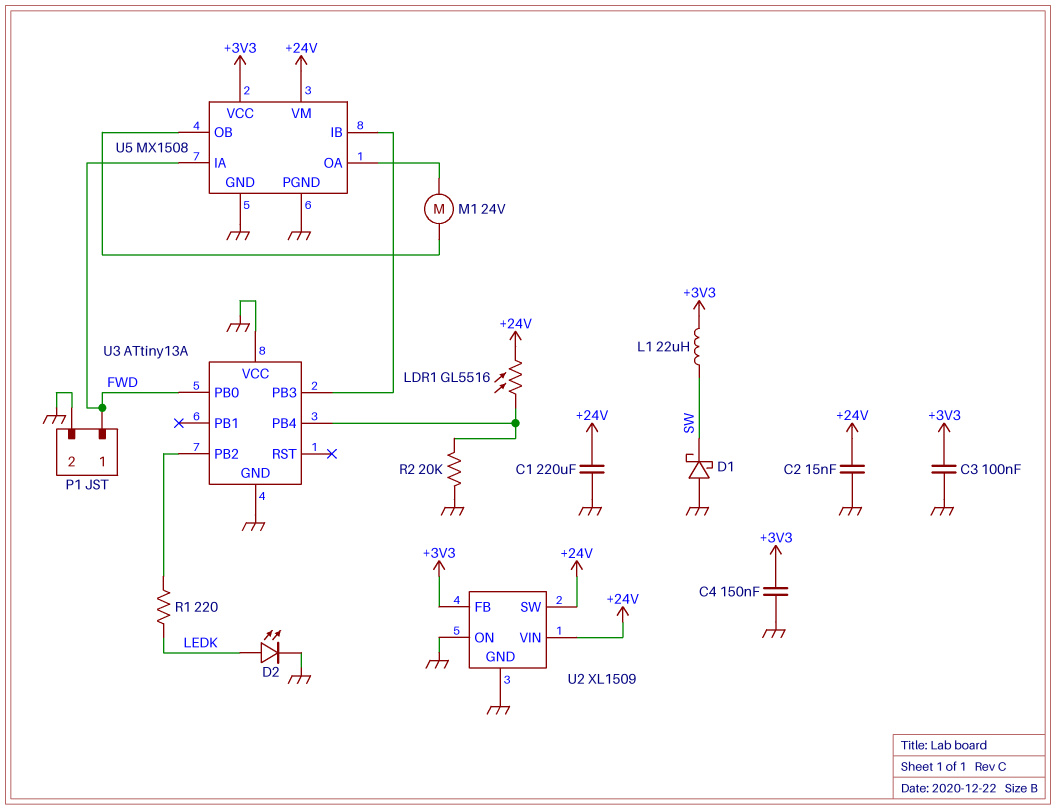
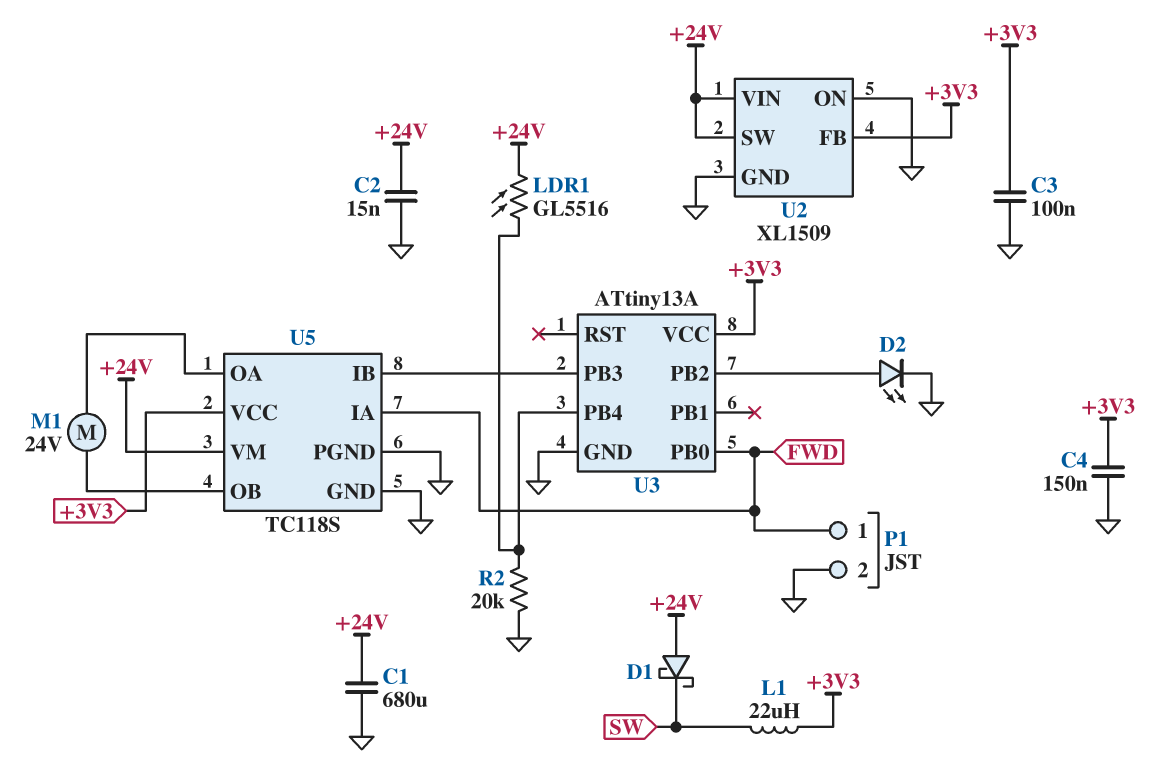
C1: 220uF (+24V, GND) -> 680uF (+24V, GND)
D1: schottky (A GND, K SW) -> schottky (A +24V, K SW)
D2: LED (A LEDK, K GND) -> LED (A U3/PB2, K GND)
R1: 220 (LEDK, U3/PB2) -> none
U3 pin VCC: GND -> +3V3
U5: MX1508 -> TC118S

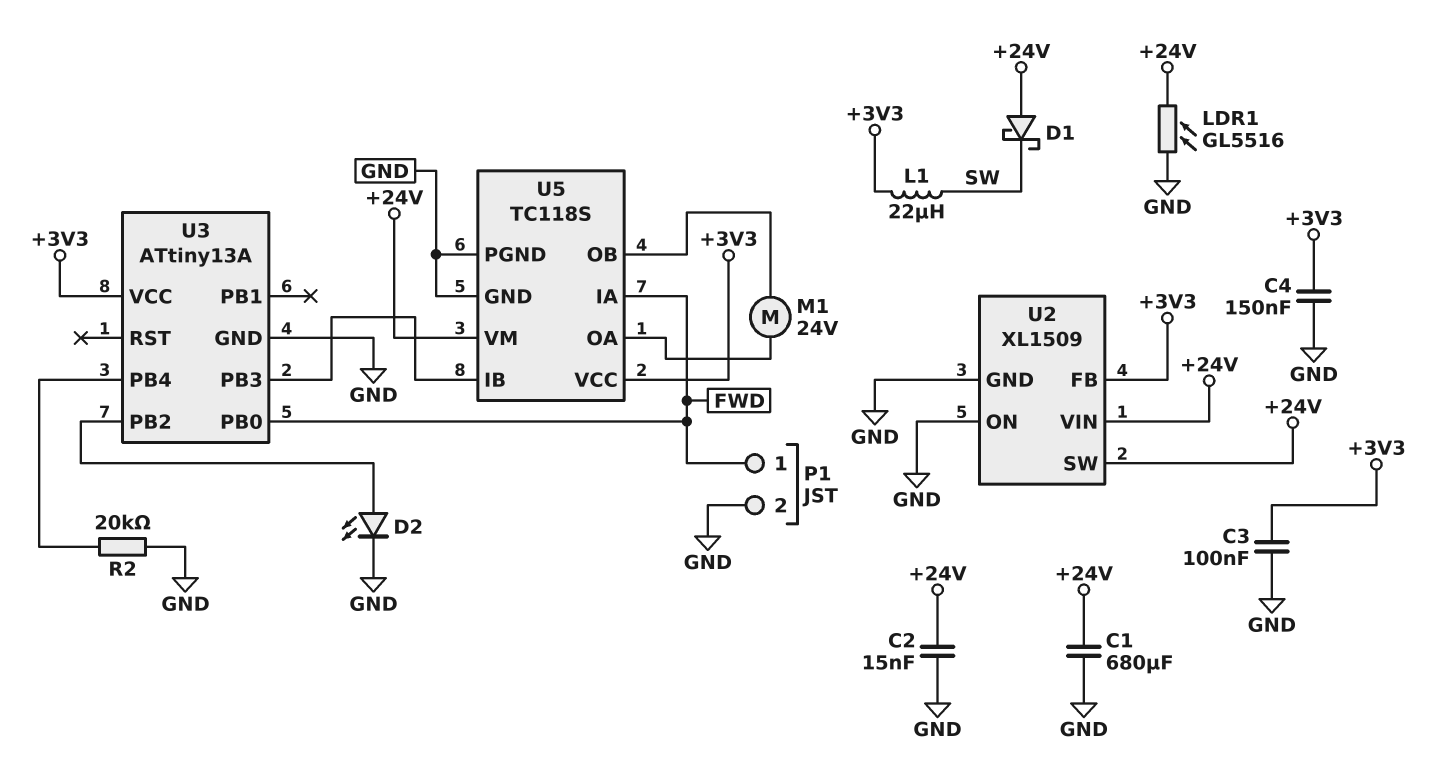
LDR1: GL5516 (+24V, U3/PB4) -> GL5516 (+24V, GND)

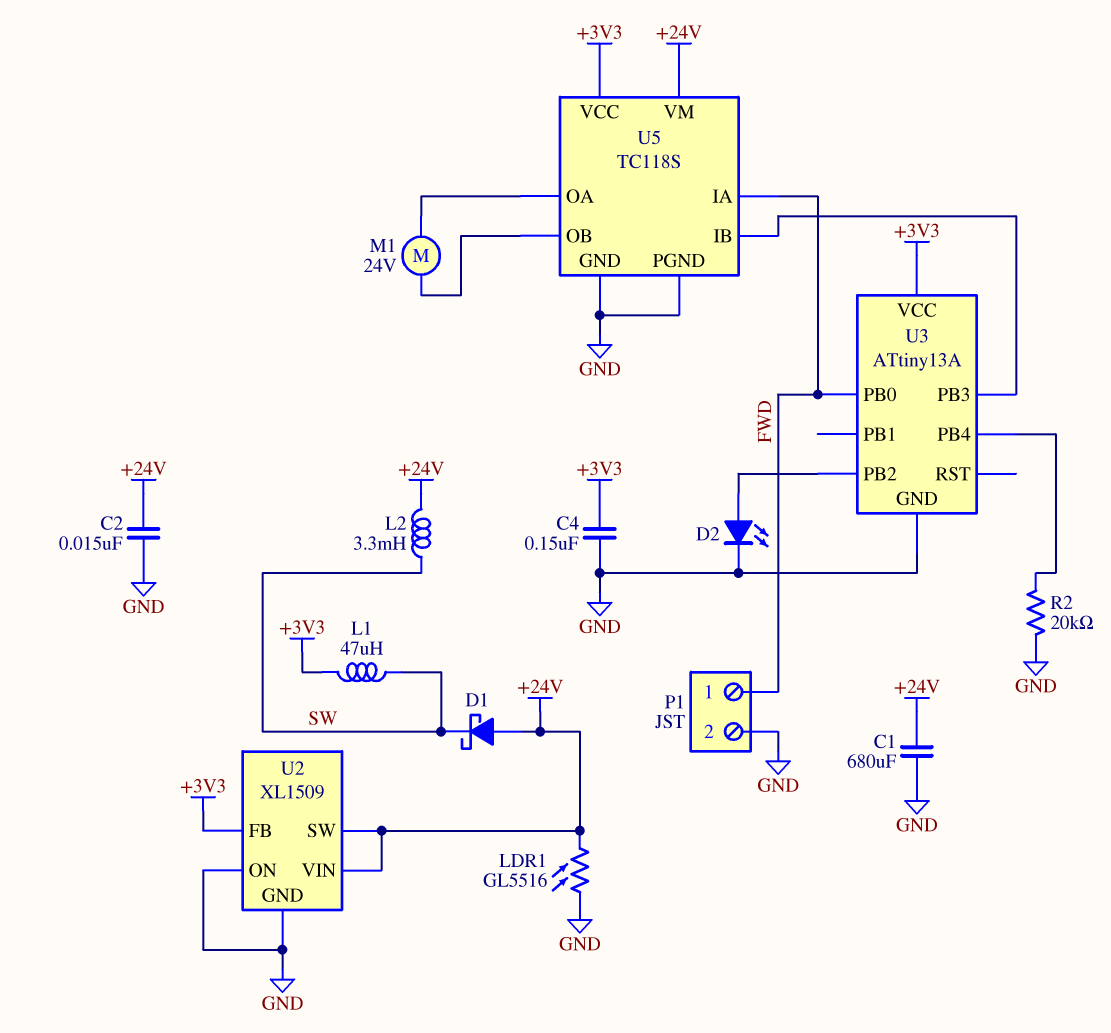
C3: 100nF (+3V3, GND) -> none
L1: 22uH (+3V3, SW) -> 47uH (+3V3, SW)
L2: none -> 3.3mH (+24V, SW)

